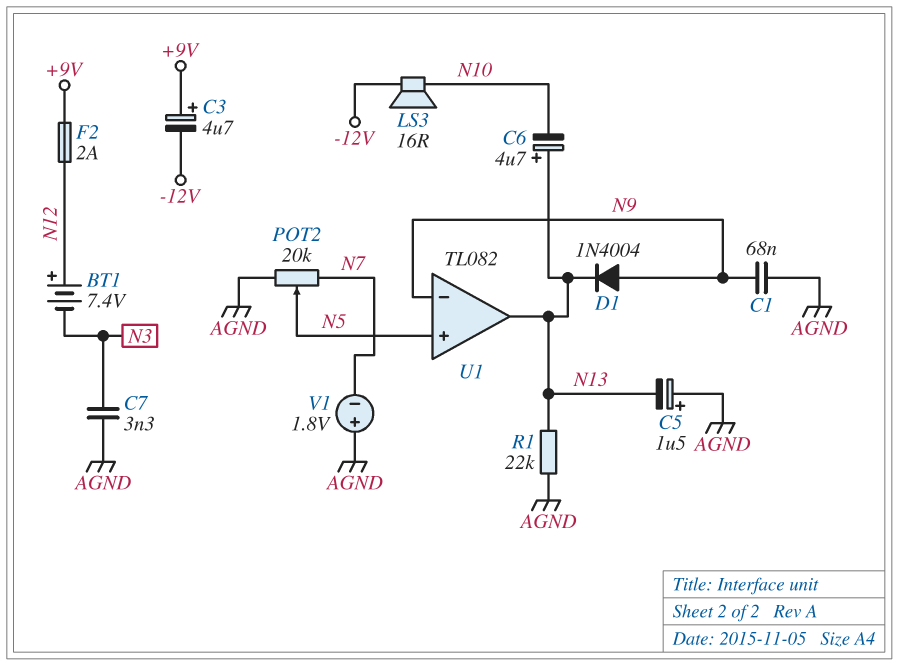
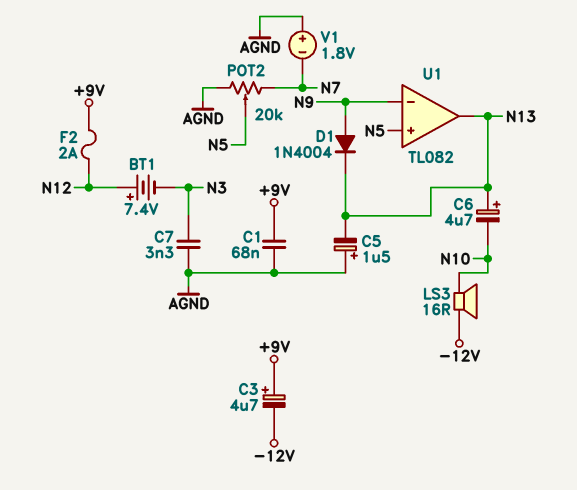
C1: 68nF (AGND, N9) -> 68nF (+9V, AGND)
R1: 22k (AGND, N13) -> none

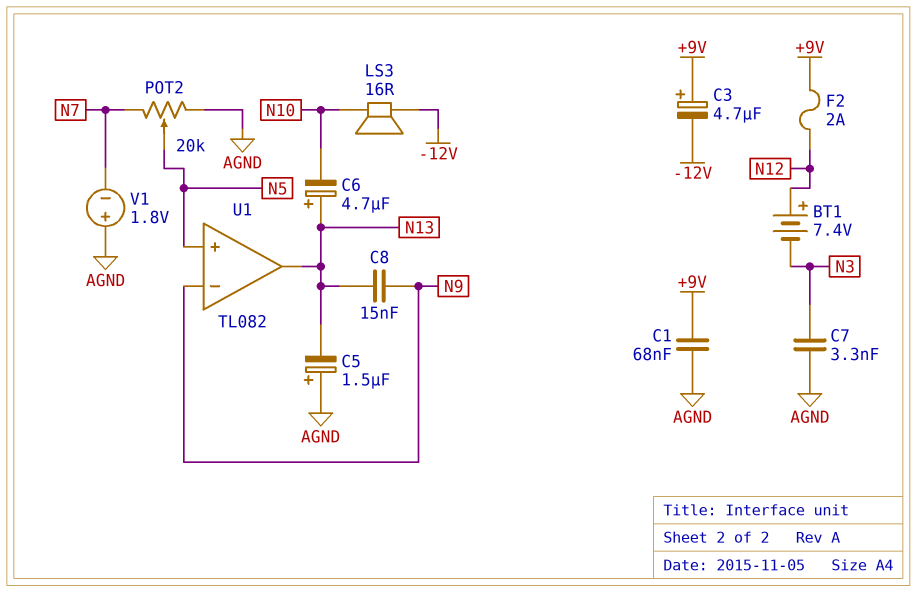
C8: none -> 15nF (N9, N13)
D1: diode 1N4004 (A N9, K N13) -> none

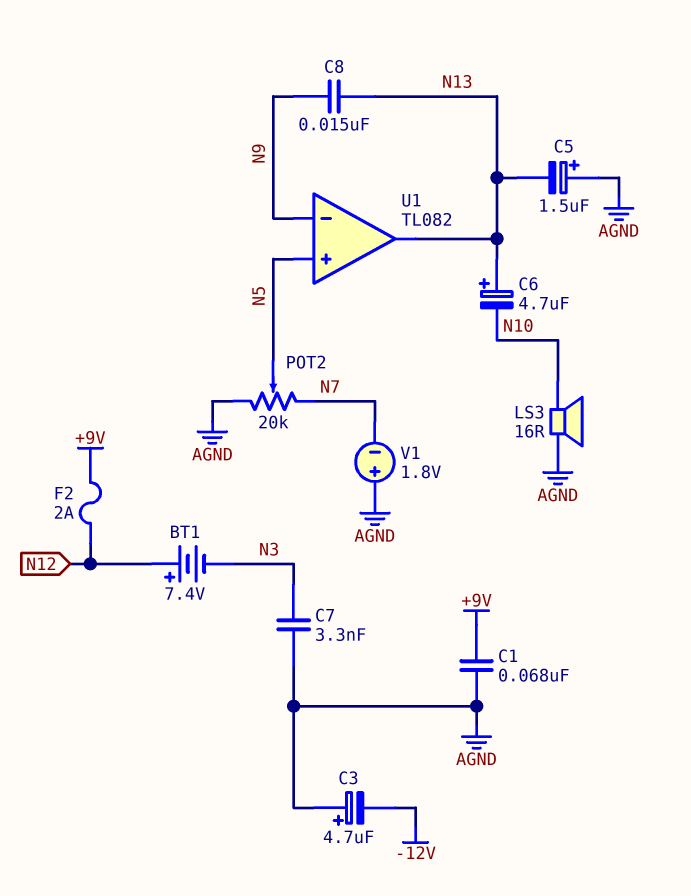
C3: 4.7uF (plus +9V, minus -12V) -> 4.7uF (plus AGND, minus -12V)
LS3: speaker 16R (-12V, N10) -> speaker 16R (AGND, N10)

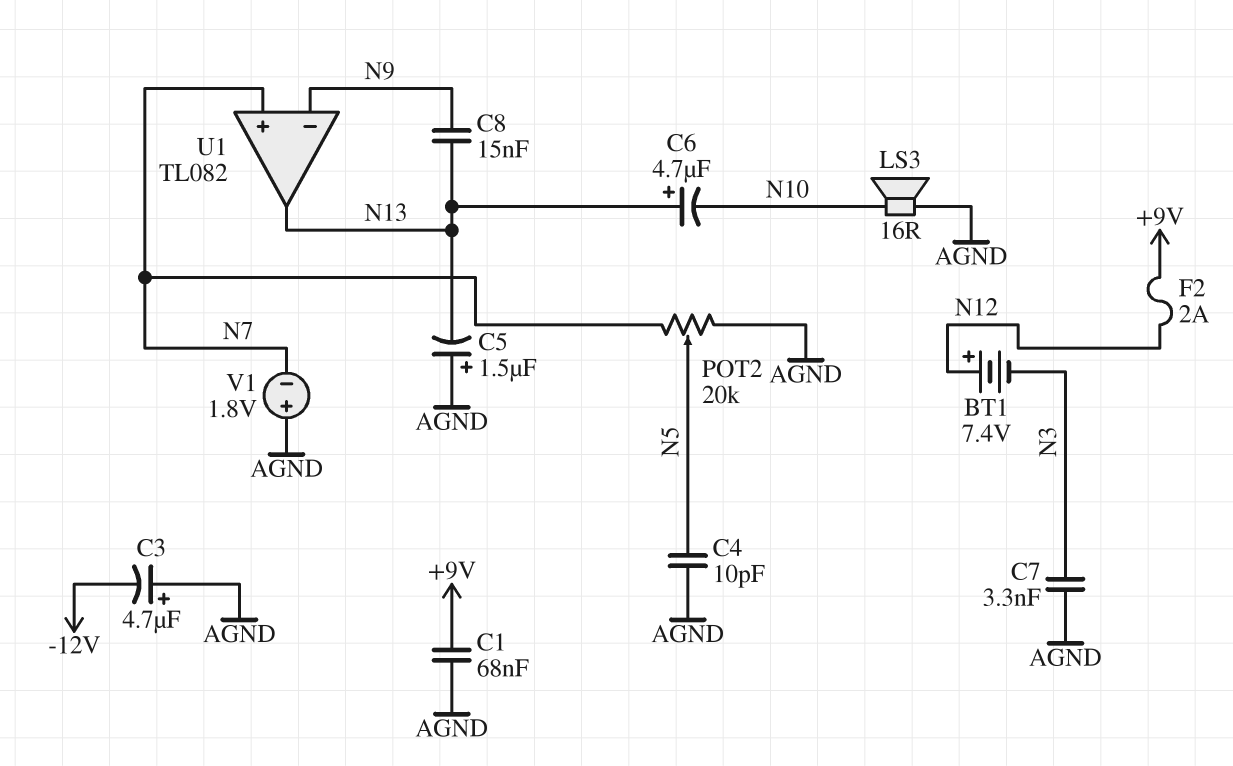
C4: none -> 10pF (AGND, N5)
U1 pin in+: N5 -> N7

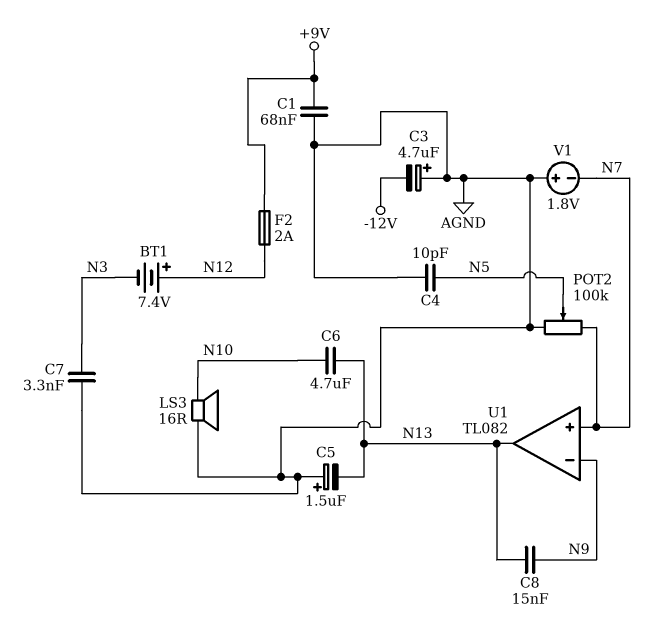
C6: 4.7uF (plus N13, minus N10) -> 4.7uF (N10, N13)
POT2: 20k (AGND, N7, wiper N5) -> 100k (AGND, N7, wiper N5)

